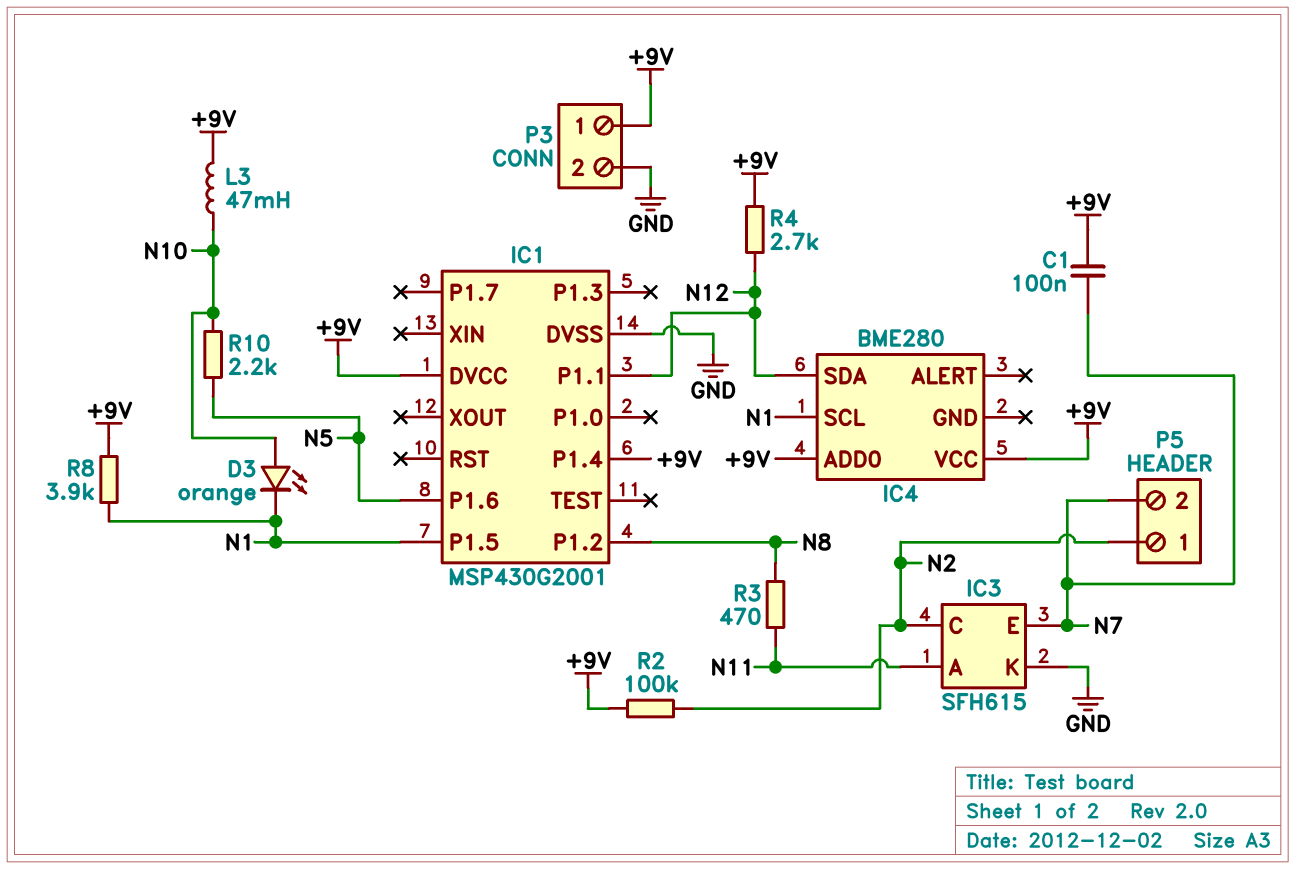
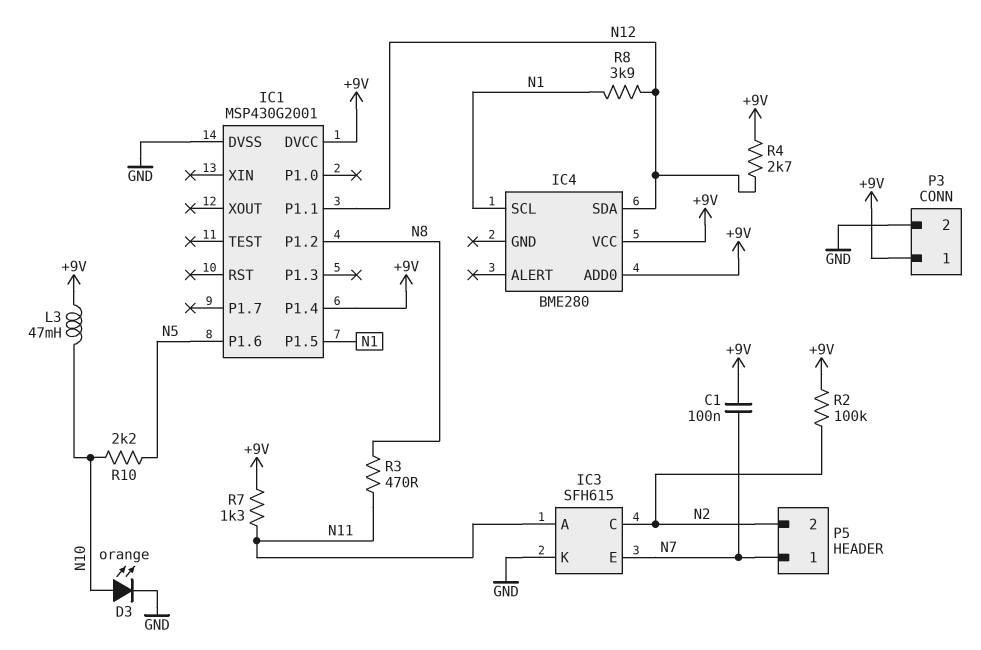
D3: LED orange (A N10, K N1) -> LED orange (A N10, K GND)
P5 pin 1: N2 -> N7
P5 pin 2: N7 -> N2
R7: none -> 1.3k (+9V, N11)
R8: 3.9k (+9V, N1) -> 3.9k (N1, N12)

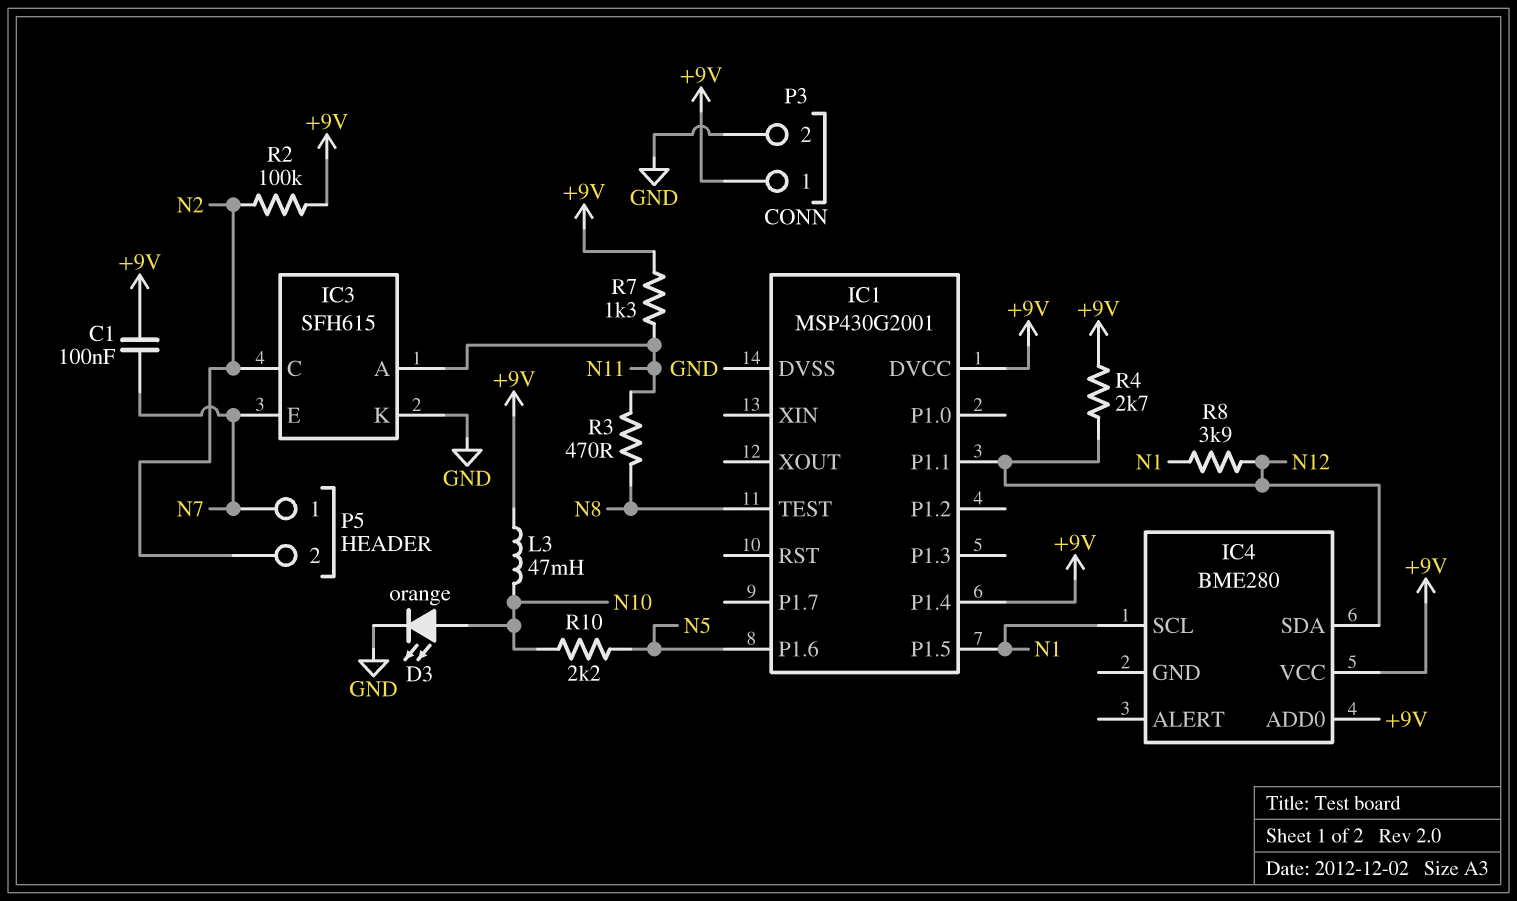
IC1 pin P1.2: N8 -> none
IC1 pin TEST: none -> N8

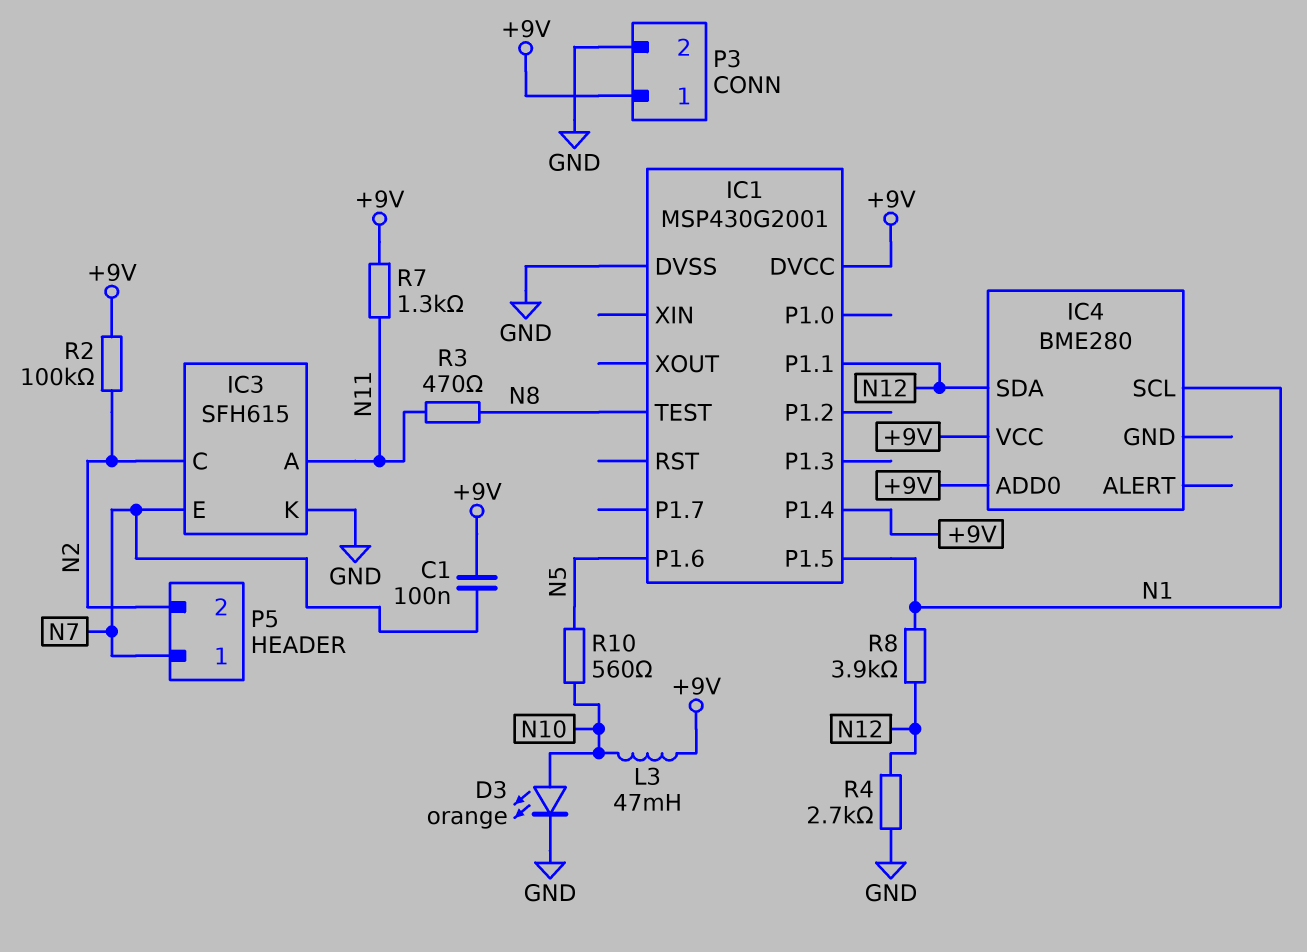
R4: 2.7k (+9V, N12) -> 2.7k (GND, N12)
R10: 2.2k (N5, N10) -> 560 (N5, N10)

